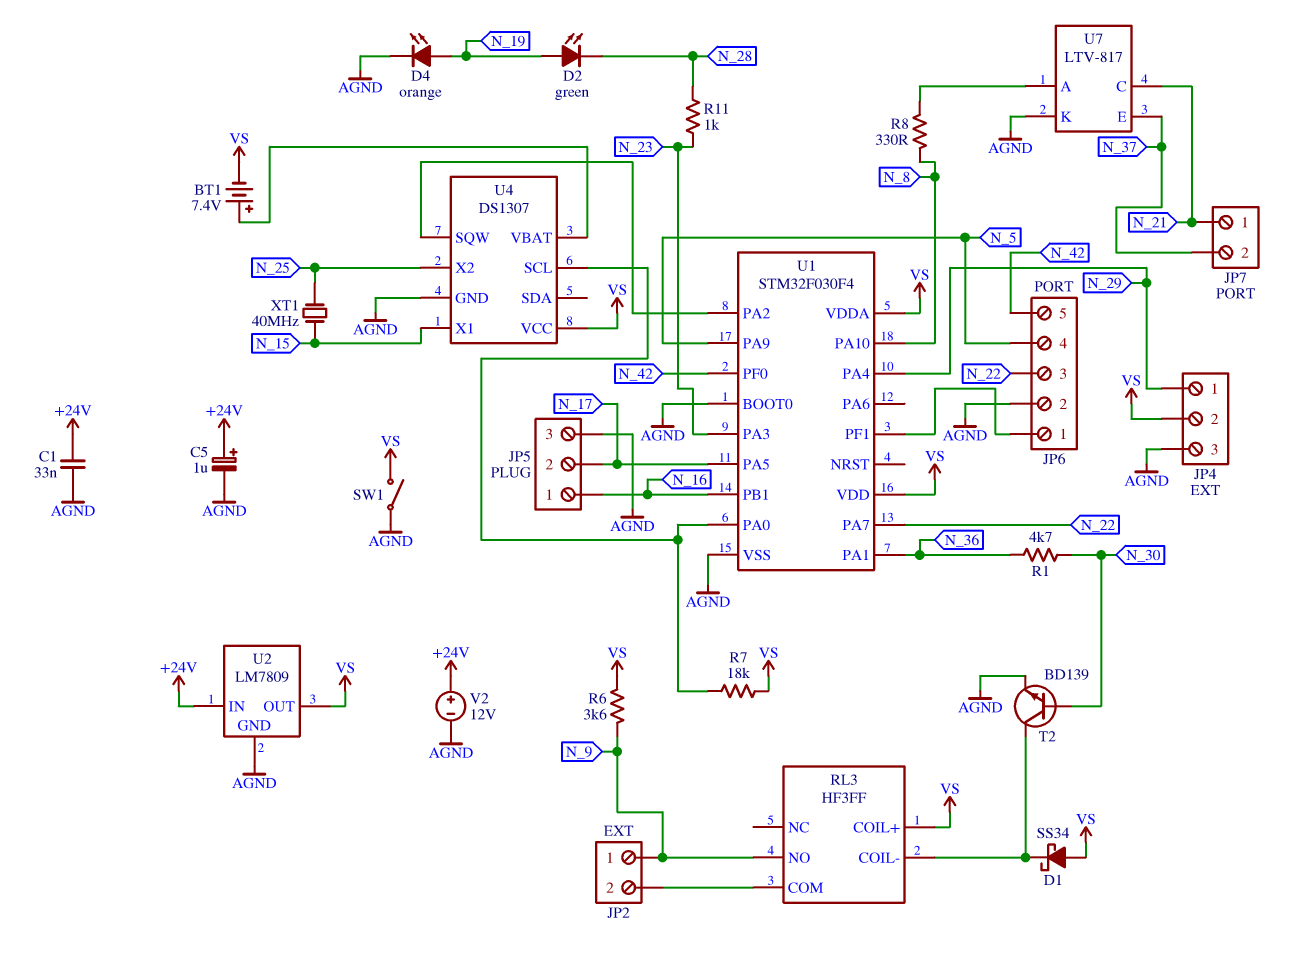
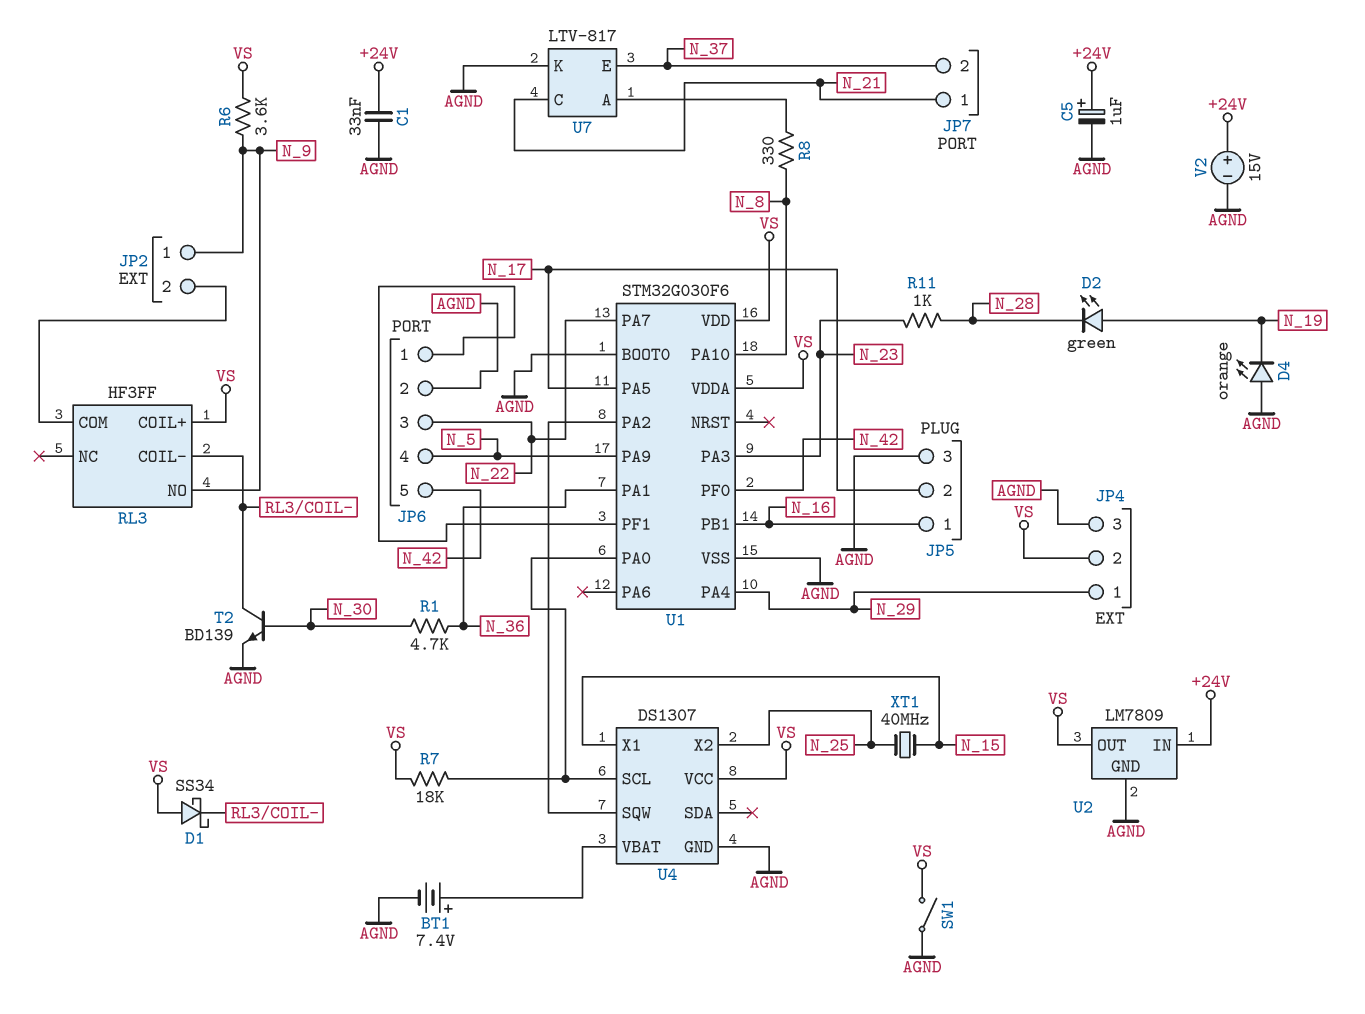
BT1: 7.4V (plus U4/VBAT, minus VS) -> 7.4V (plus U4/VBAT, minus AGND)
D4: LED orange (A N_19, K AGND) -> LED orange (A AGND, K N_19)
U1: STM32F030F4 -> STM32G030F6
V2: 12V (plus +24V, minus AGND) -> 15V (plus +24V, minus AGND)

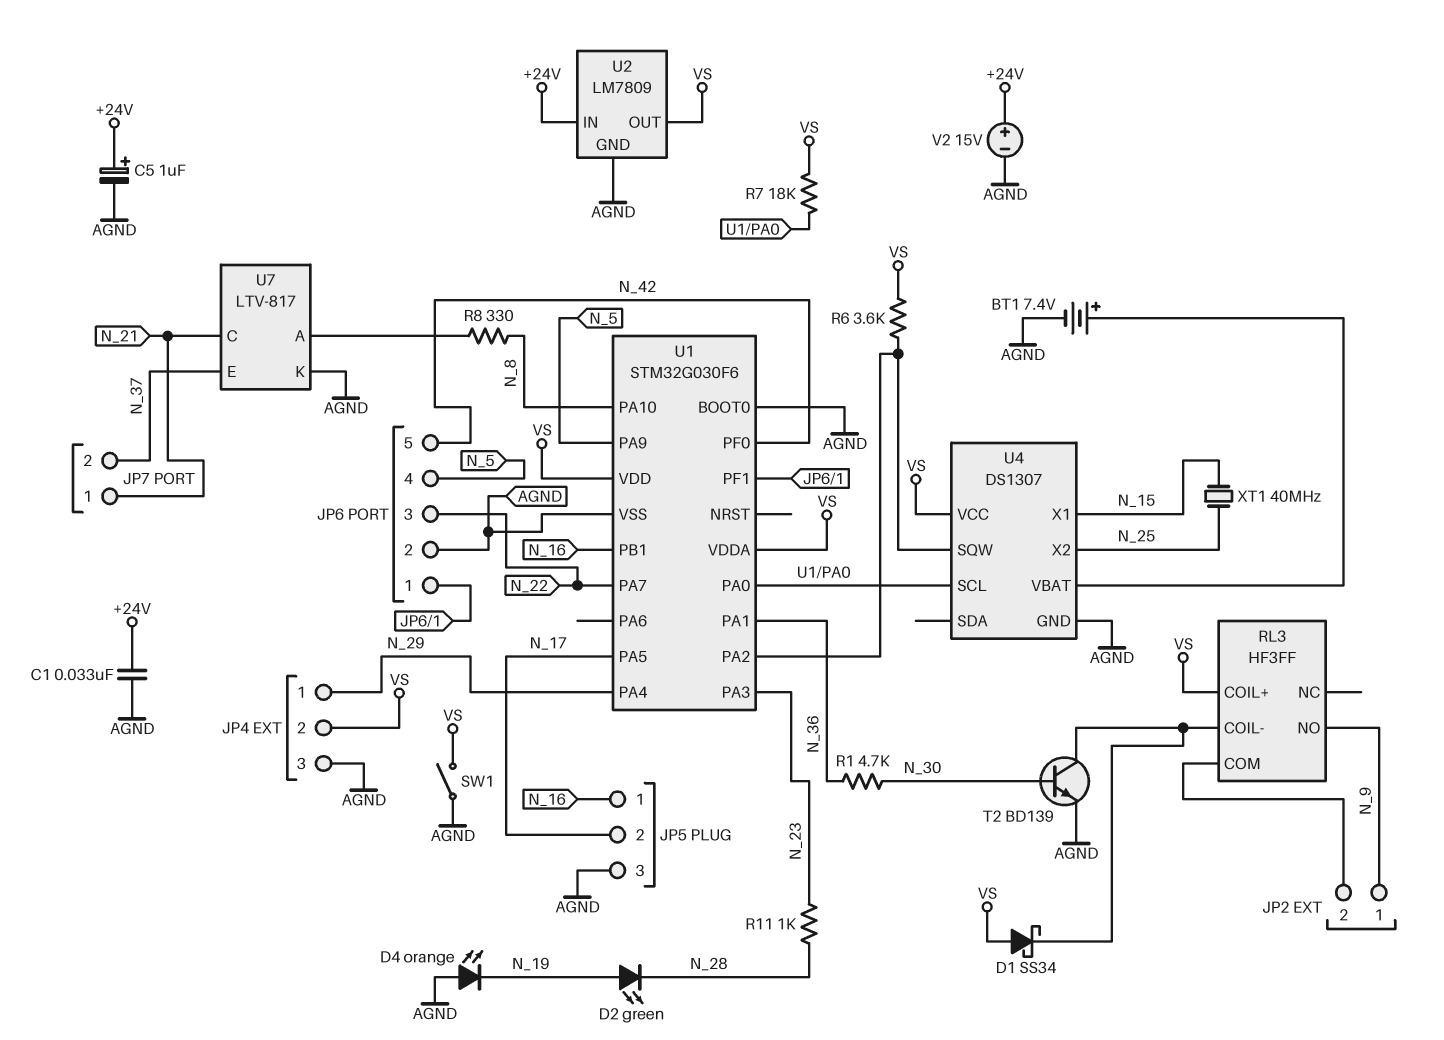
R6: 3.6k (N_9, VS) -> 3.6k (U1/PA2, VS)

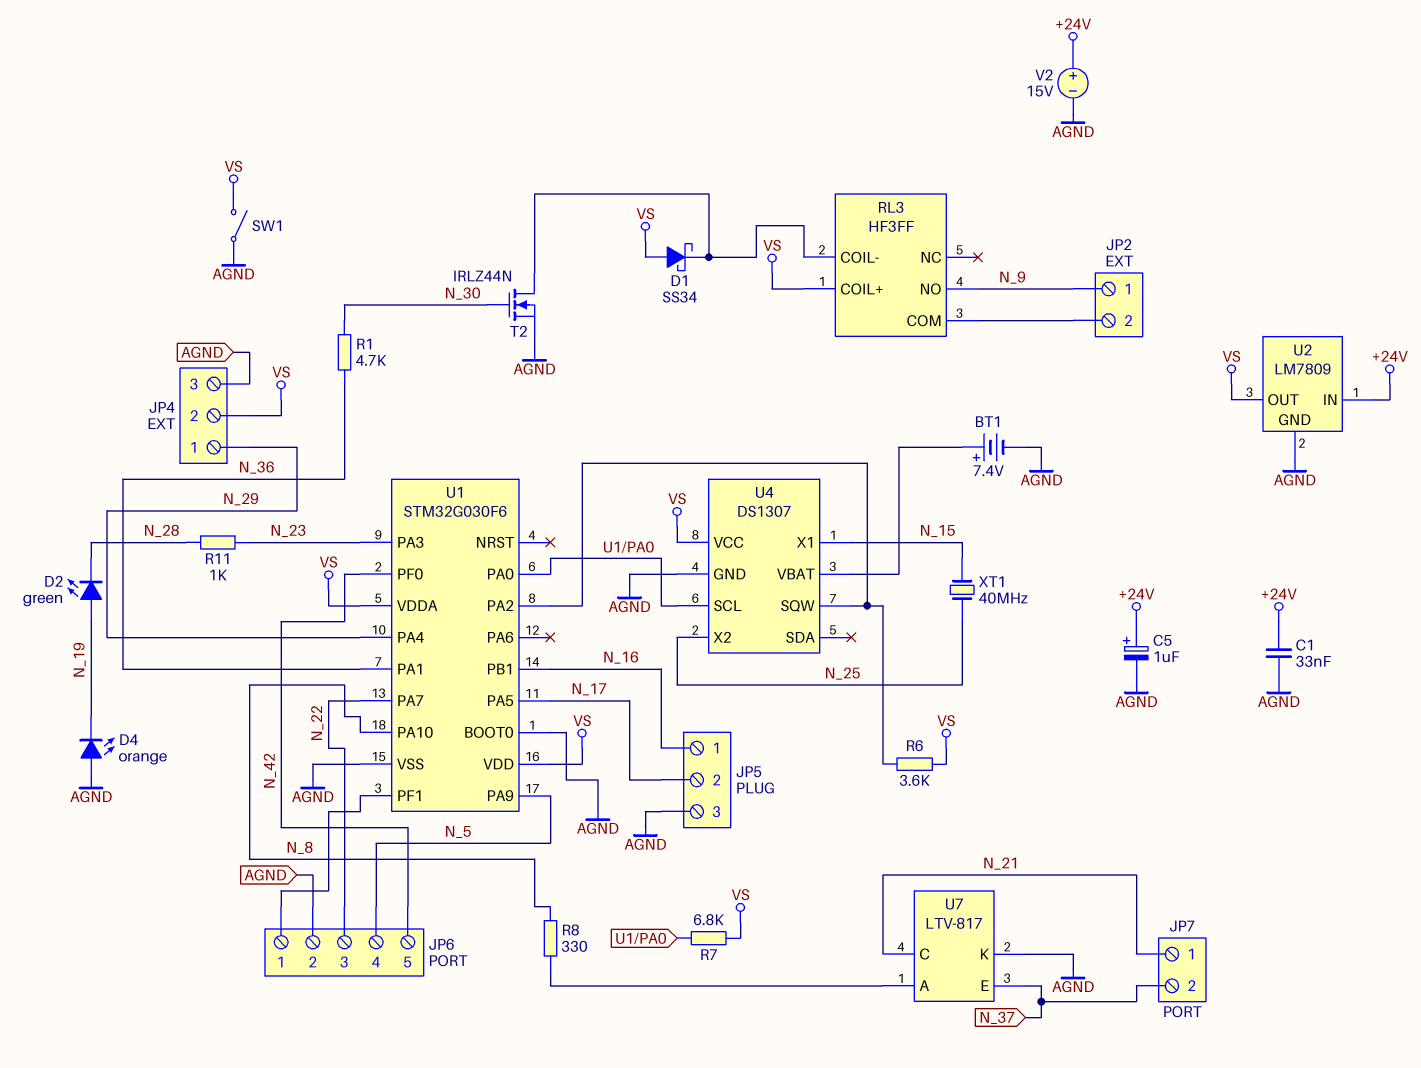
R7: 18k (U1/PA0, VS) -> 6.8k (U1/PA0, VS)
T2: NPN BD139 (B N_30, C RL3/COIL-, E AGND) -> NMOS IRLZ44N (G N_30, D RL3/COIL-, S AGND)

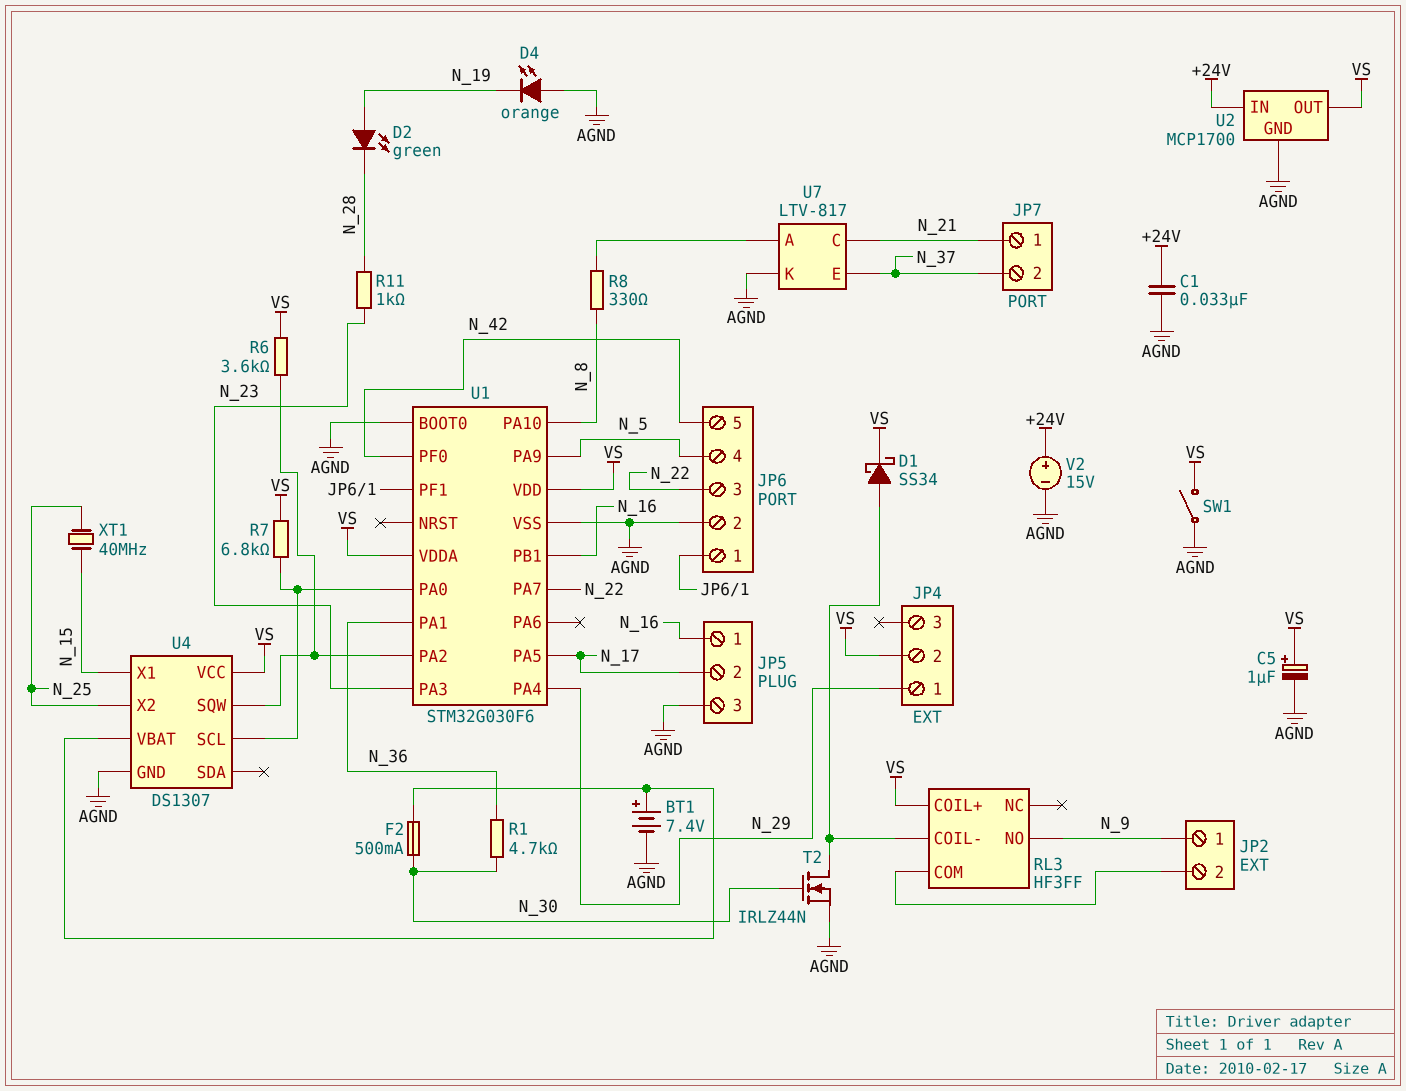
C5: 1uF (plus +24V, minus AGND) -> 1uF (plus VS, minus AGND)
D1: schottky SS34 (A VS, K RL3/COIL-) -> schottky SS34 (A RL3/COIL-, K VS)
F2: none -> 500mA (N_30, U4/VBAT)
JP4 pin 3: AGND -> none
U2: LM7809 -> MCP1700

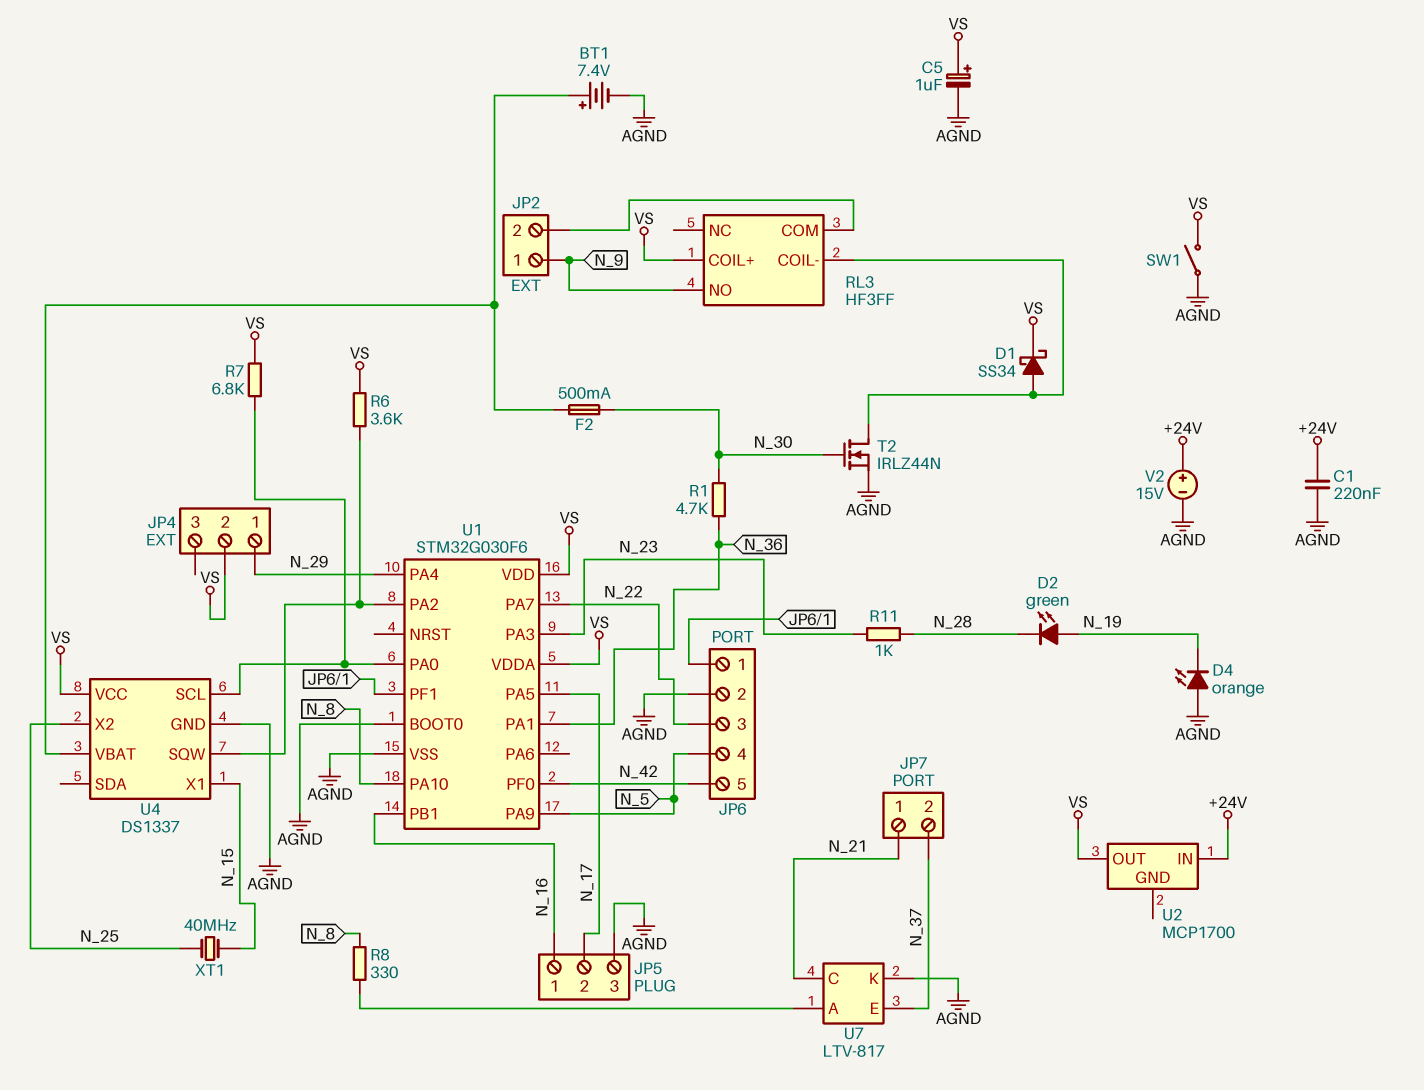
C1: 33nF (+24V, AGND) -> 220nF (+24V, AGND)
U2 pin GND: AGND -> none
U4: DS1307 -> DS1337

